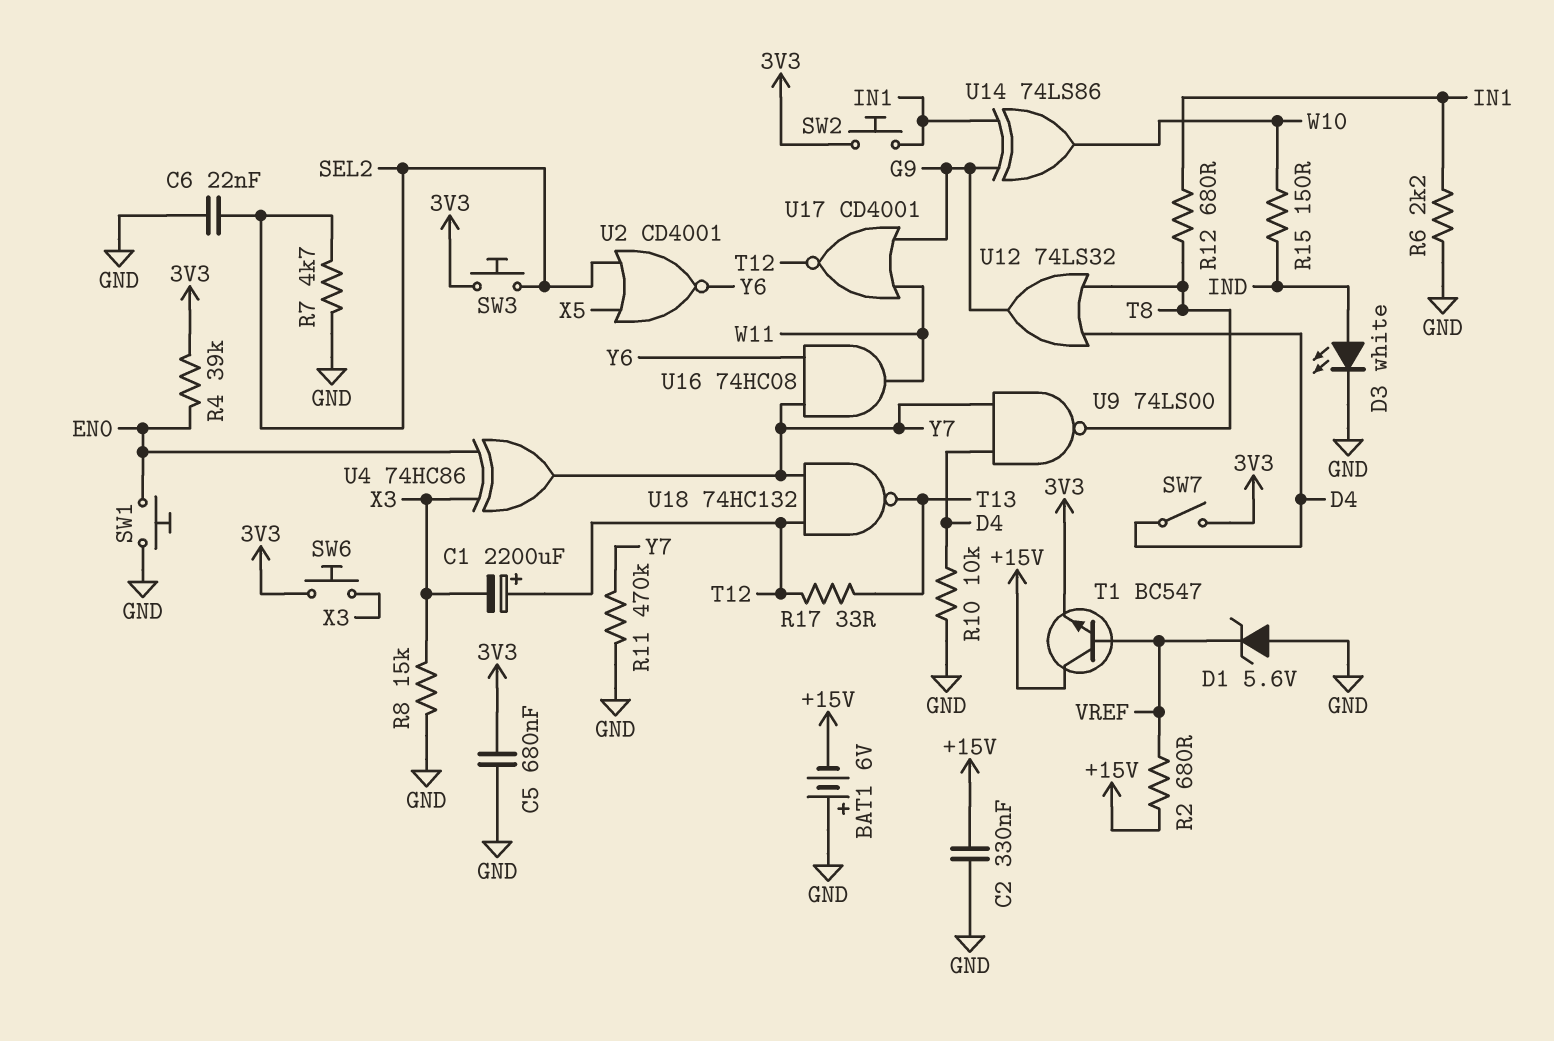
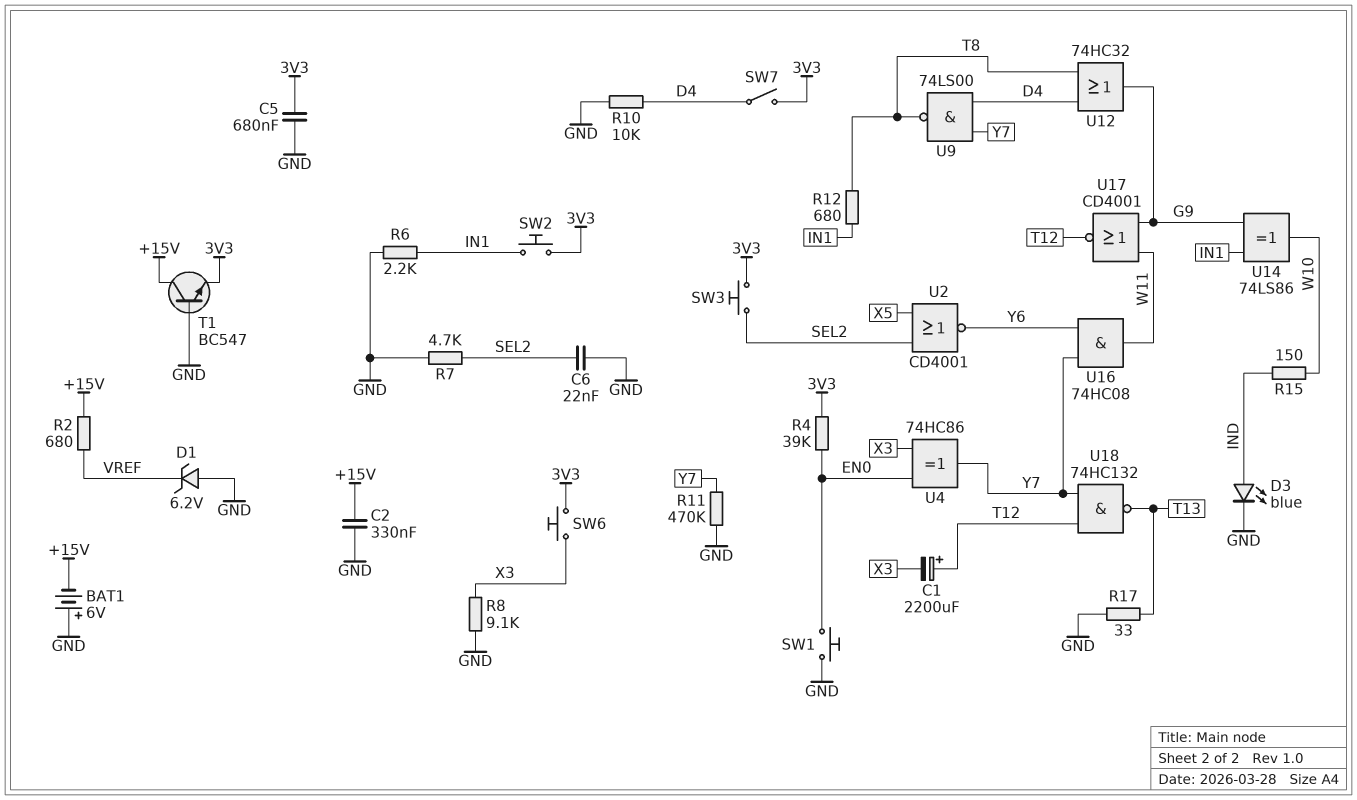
D1: zener 5.6V (A GND, K VREF) -> zener 6.2V (A GND, K VREF)
D3: LED white (A IND, K GND) -> LED blue (A IND, K GND)
R8: 15k (GND, X3) -> 9.1k (GND, X3)
R17: 33 (T12, T13) -> 33 (GND, T13)
T1: NPN BC547 (B VREF, C +15V, E 3V3) -> NPN BC547 (B GND, C +15V, E 3V3)
U12: OR 74LS32 (in D4, in T8, out G9) -> OR 74HC32 (in D4, in T8, out G9)

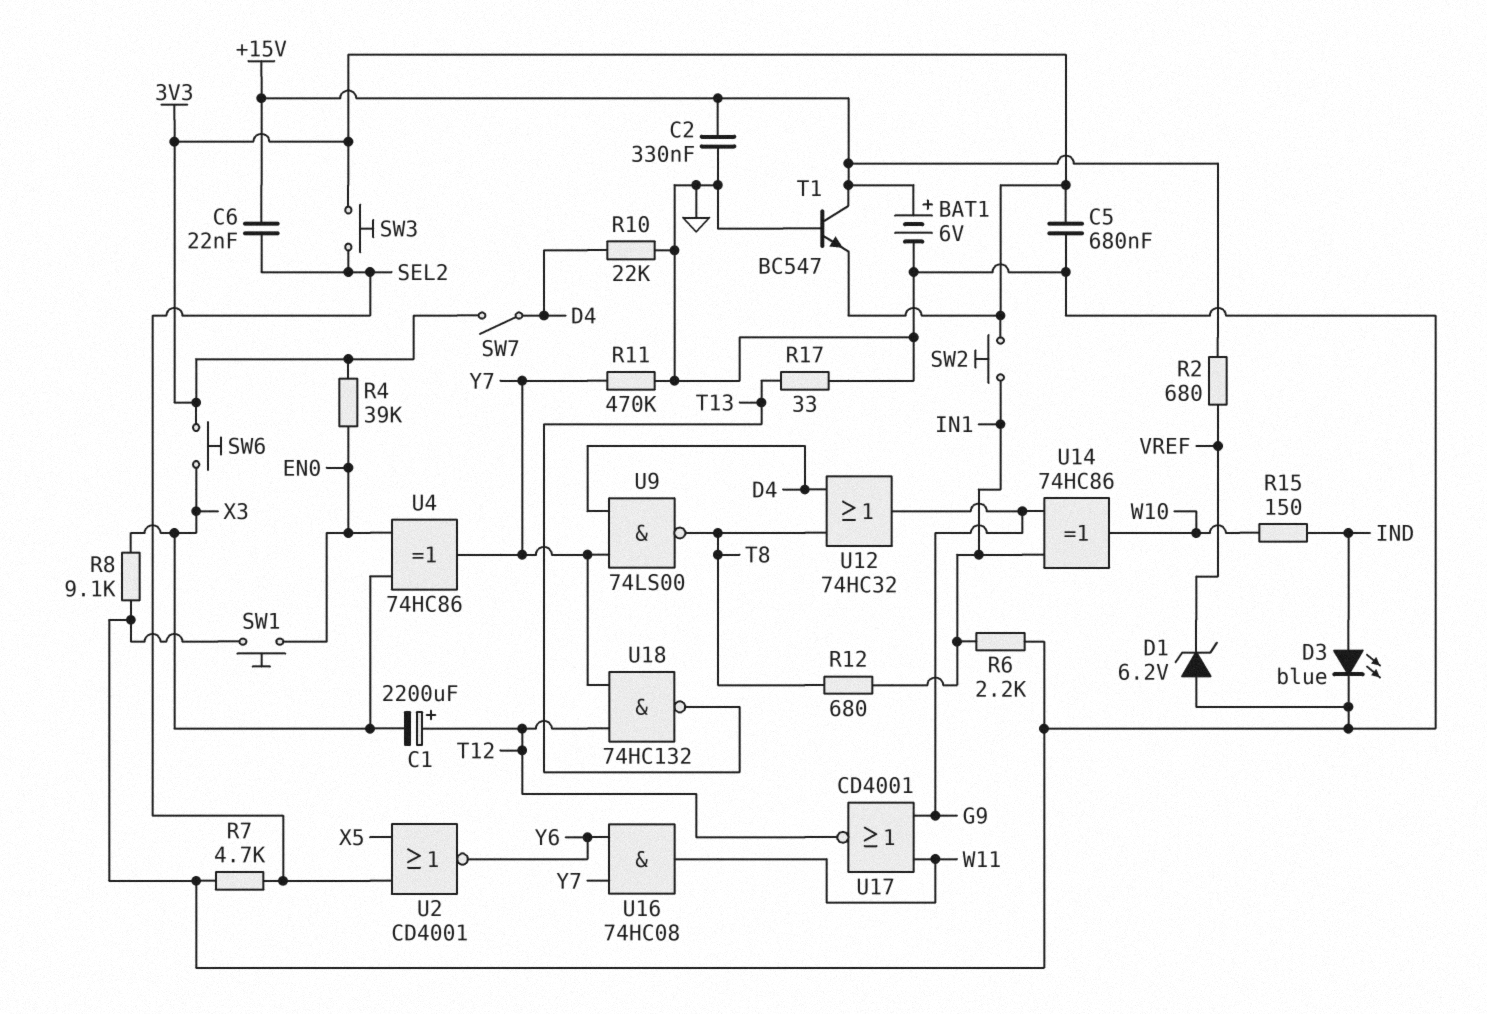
BAT1: 6V (plus GND, minus +15V) -> 6V (plus +15V, minus GND)
C6: 22nF (GND, SEL2) -> 22nF (+15V, SEL2)
R10: 10k (D4, GND) -> 22k (D4, GND)
U14: XOR 74LS86 (in G9, in IN1, out W10) -> XOR 74HC86 (in G9, in IN1, out W10)

